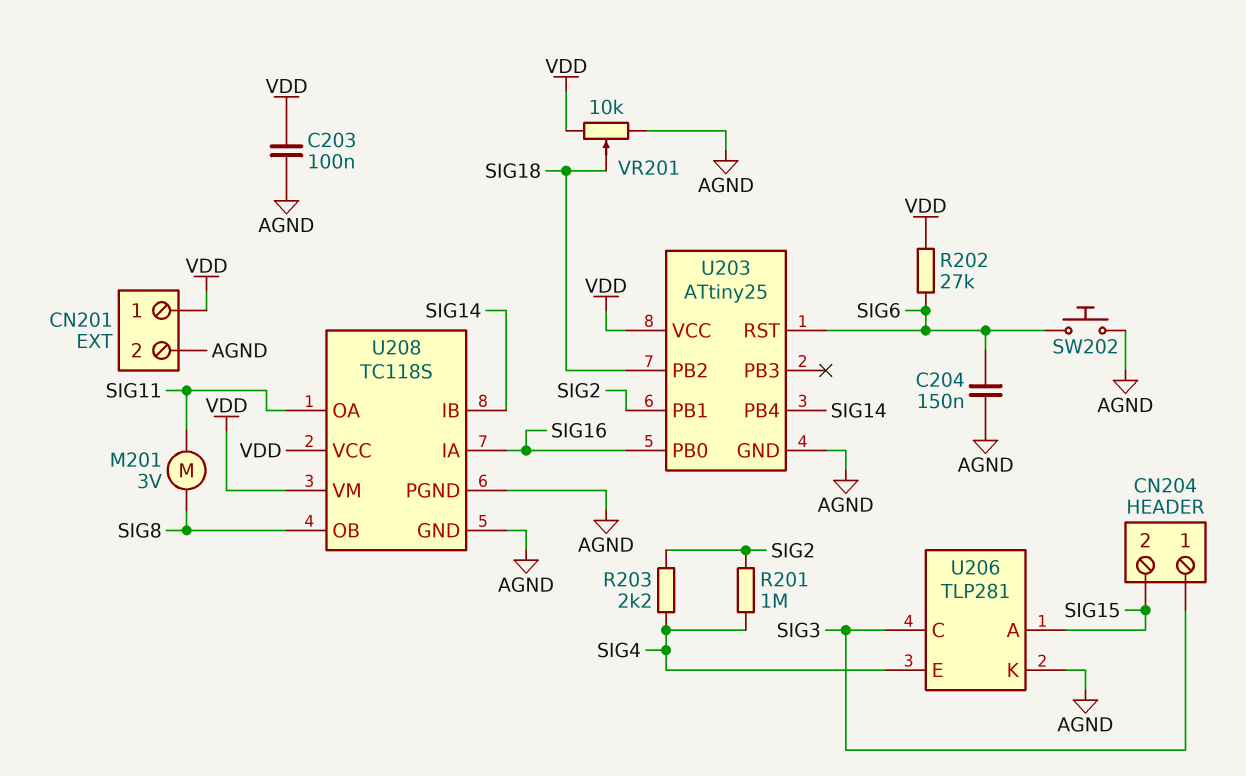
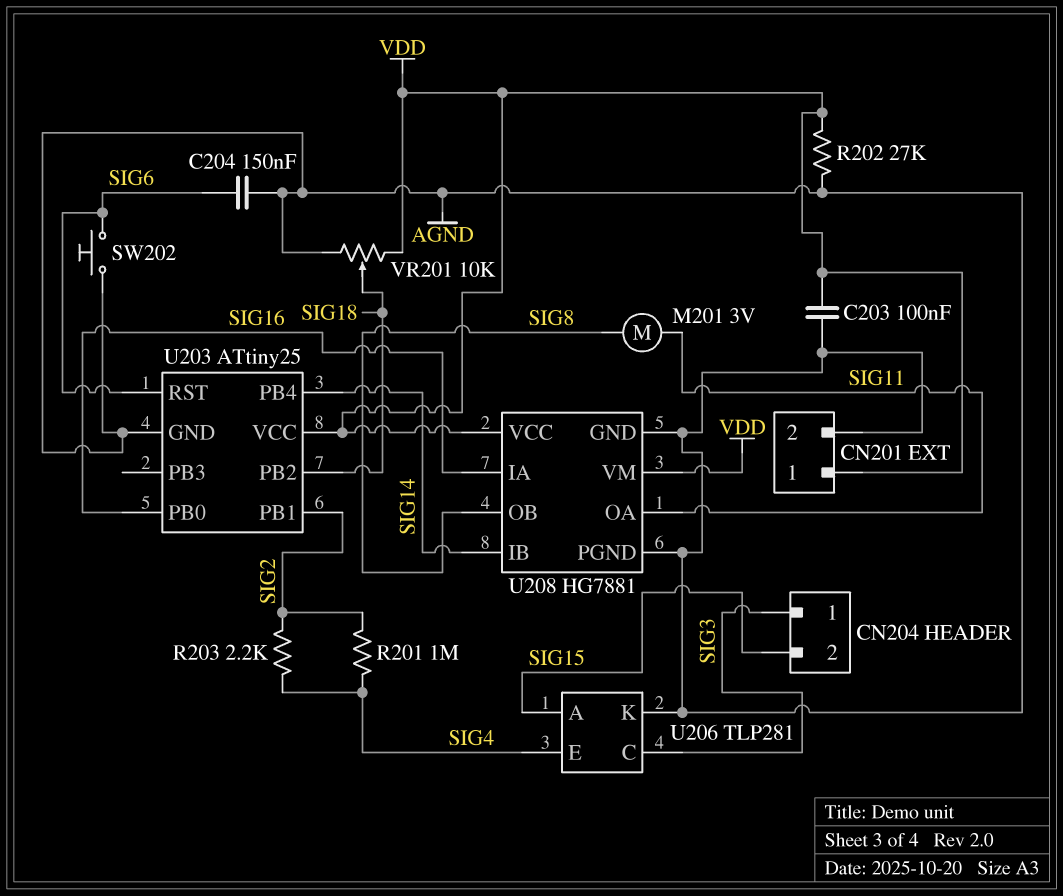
R202: 27k (SIG6, VDD) -> 27k (AGND, VDD)
U208: TC118S -> HG7881

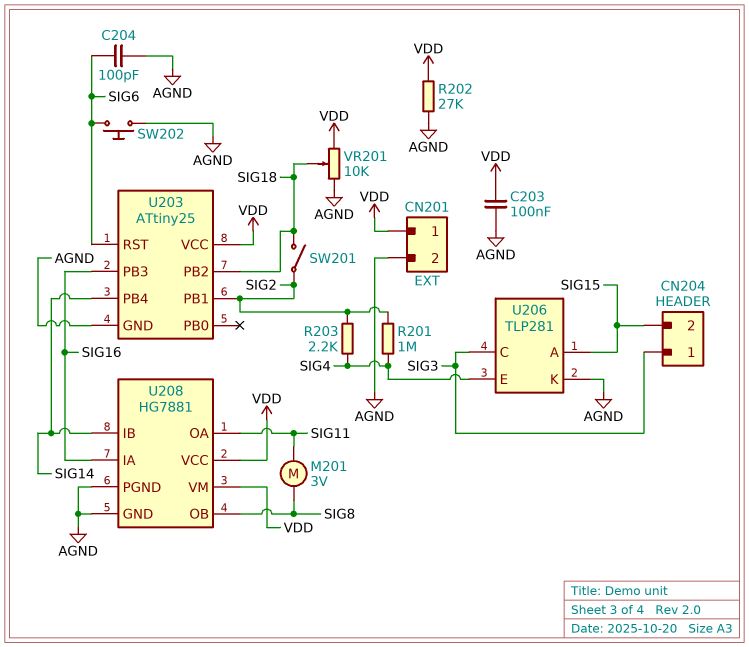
C204: 150nF (AGND, SIG6) -> 100pF (AGND, SIG6)
SW201: none -> switch (SIG2, SIG18)
U203 pin PB0: SIG16 -> none
U203 pin PB3: none -> SIG16

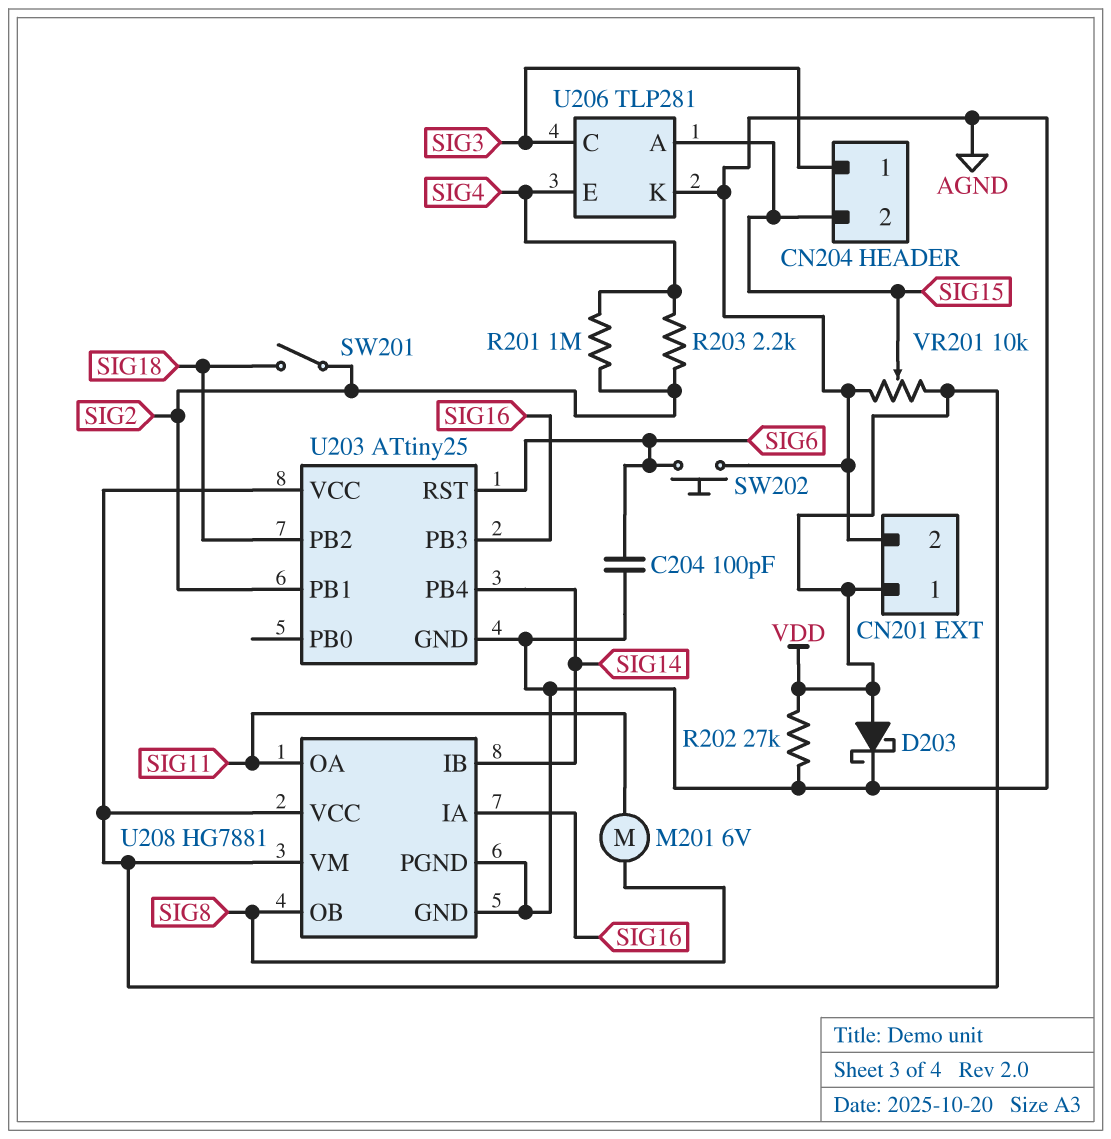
C203: 100nF (AGND, VDD) -> none
D203: none -> schottky (A VDD, K AGND)
M201: motor 3V (SIG8, SIG11) -> motor 6V (SIG8, SIG11)
VR201: 10k (AGND, VDD, wiper SIG18) -> 10k (AGND, VDD, wiper SIG15)

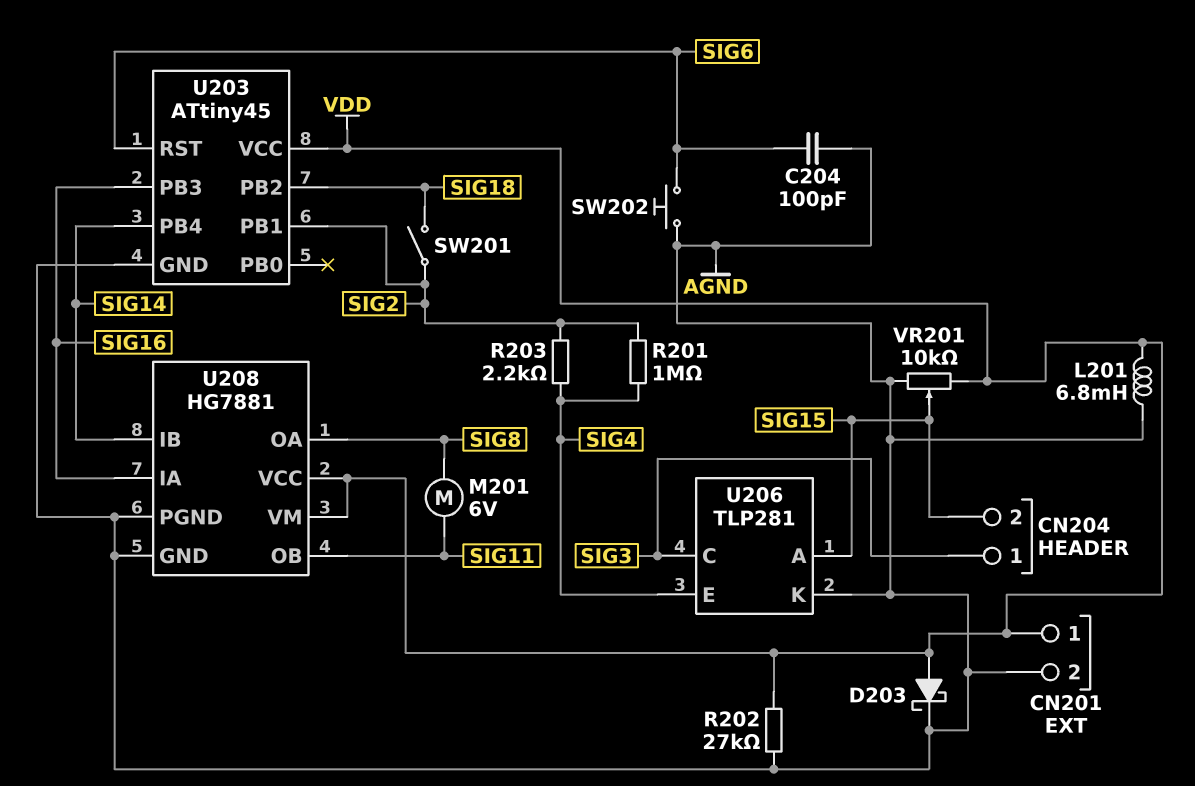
L201: none -> 6.8mH (AGND, VDD)
U203: ATtiny25 -> ATtiny45
U208 pin OA: SIG11 -> SIG8
U208 pin OB: SIG8 -> SIG11

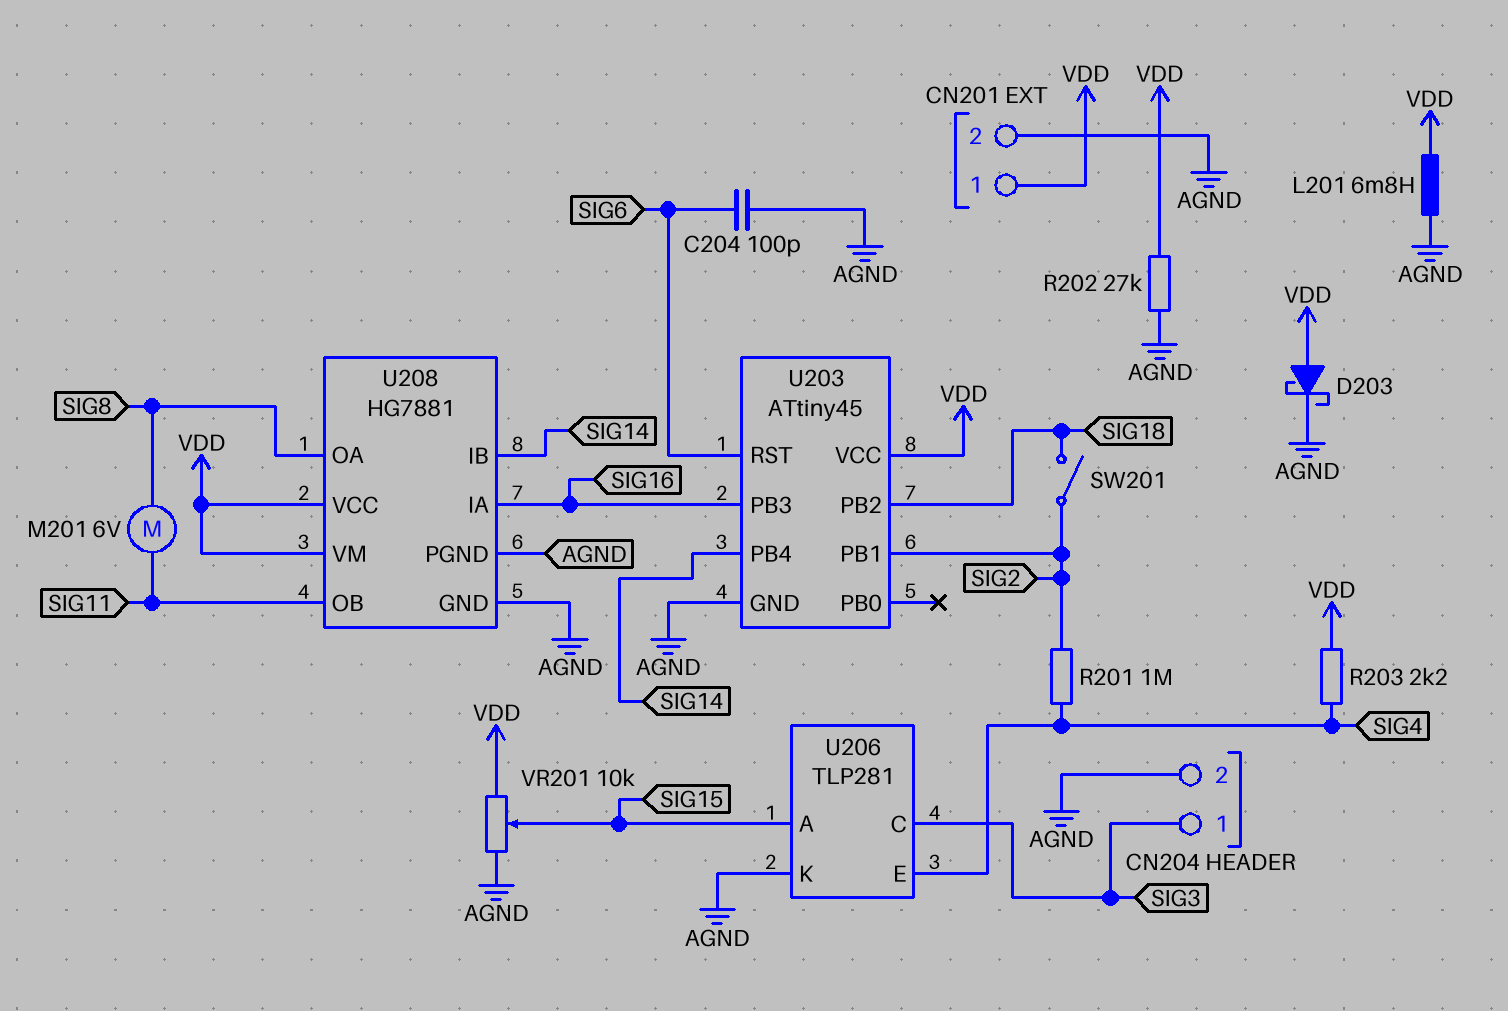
CN204 pin 2: SIG15 -> AGND
R203: 2.2k (SIG2, SIG4) -> 2.2k (SIG4, VDD)
SW202: button (AGND, SIG6) -> none

